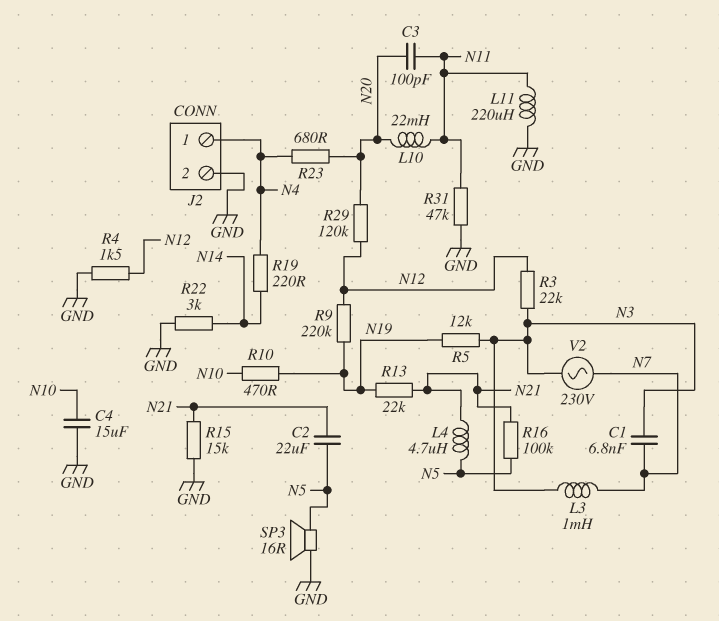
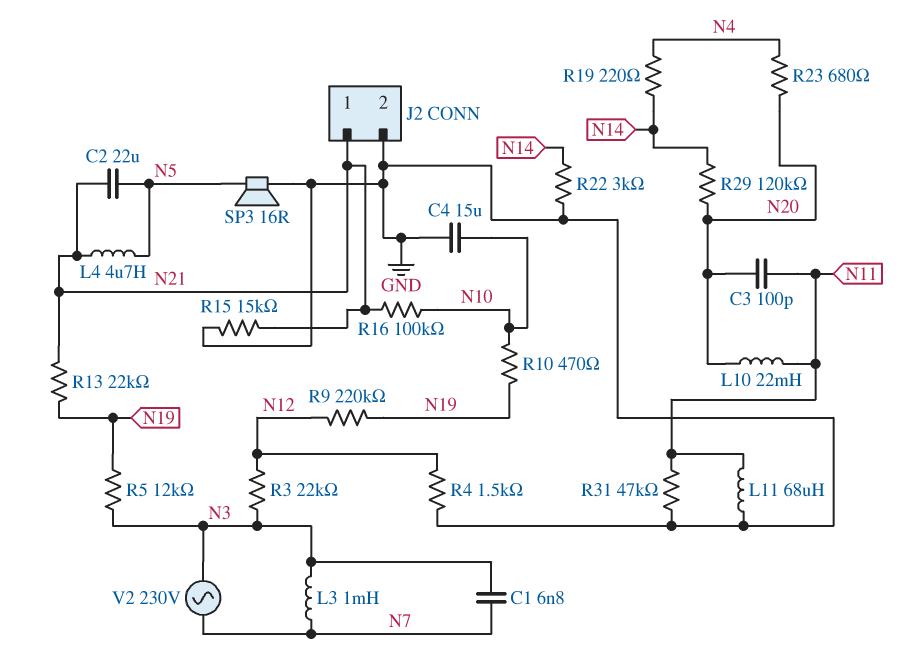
J2 pin 1: N4 -> N21
L11: 220uH (GND, N11) -> 68uH (GND, N11)
R16: 100k (N5, N21) -> 100k (N10, N21)
R29: 120k (N12, N20) -> 120k (N14, N20)

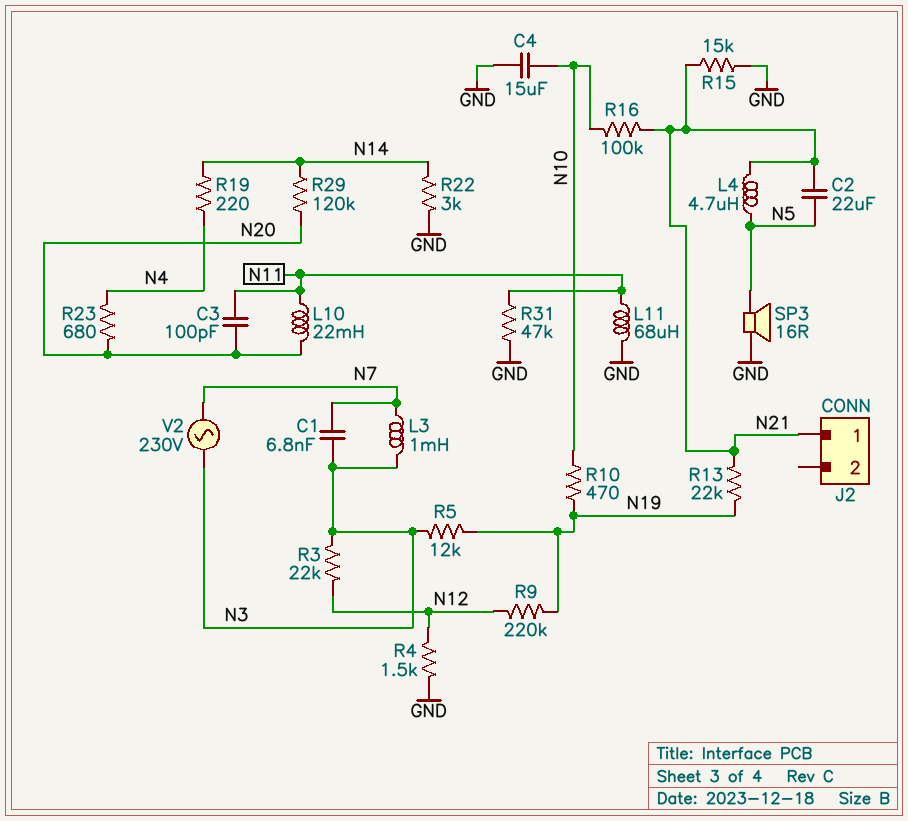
J2 pin 2: GND -> none

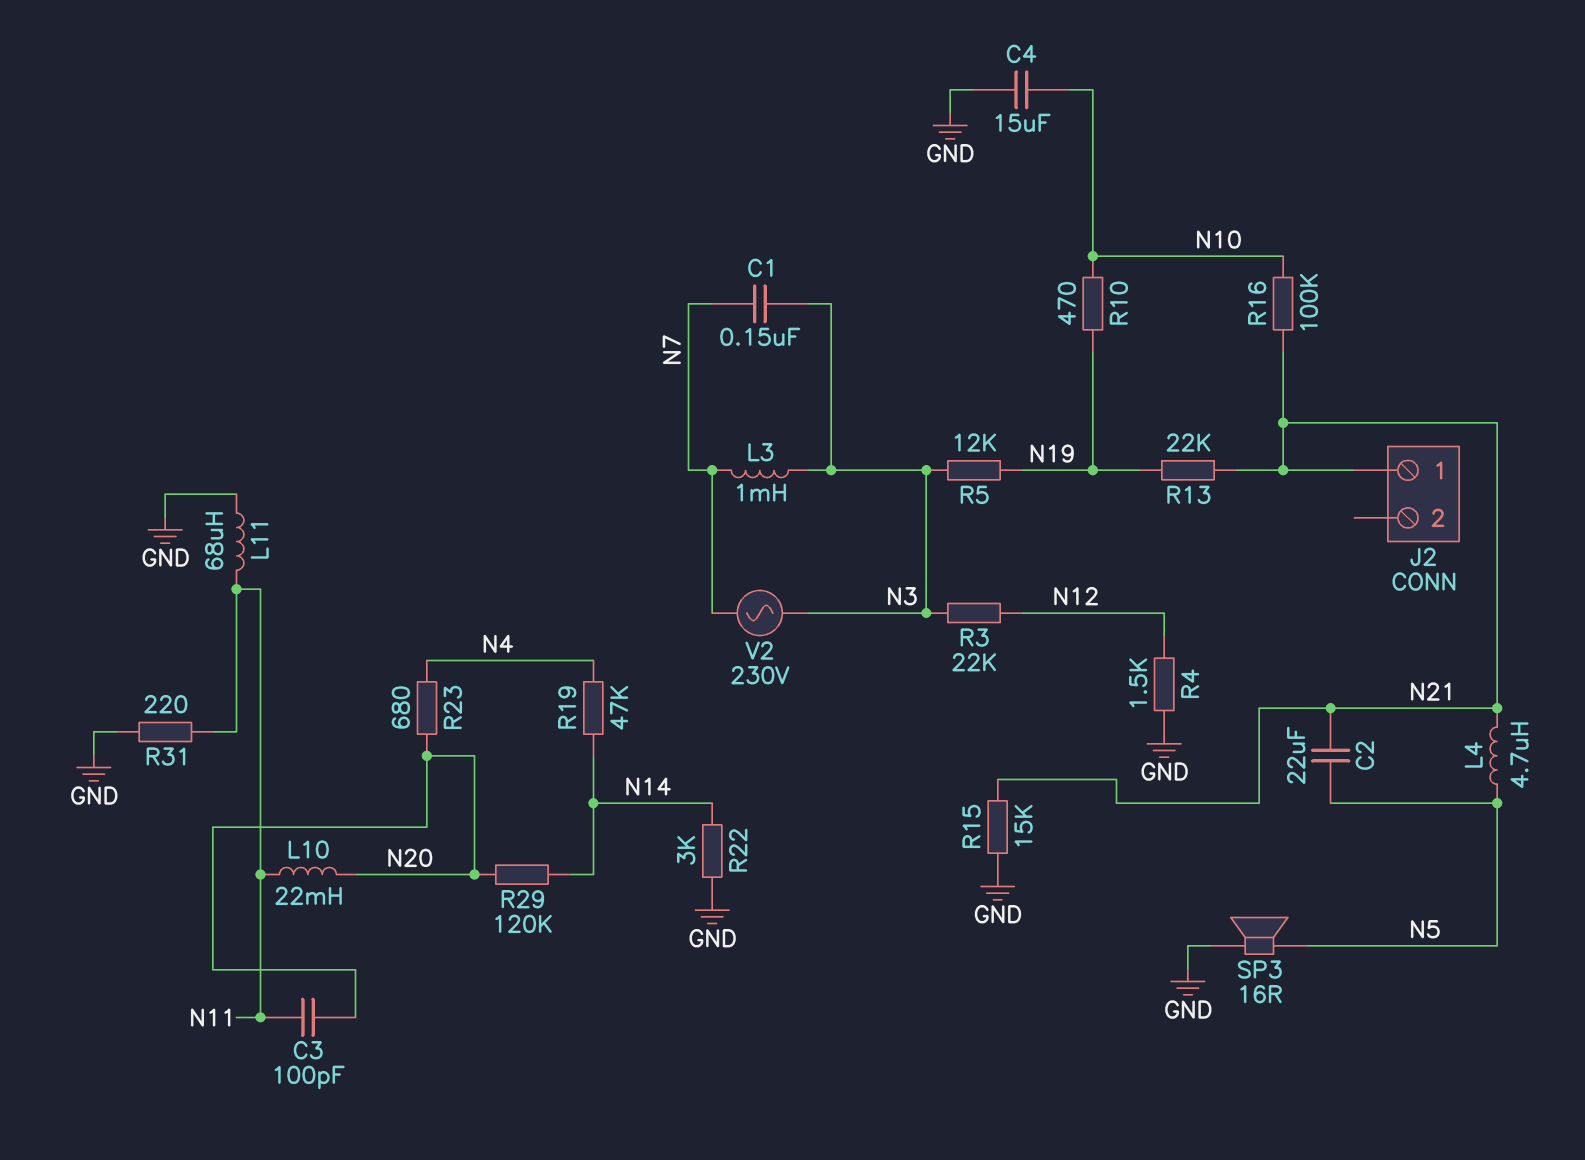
C1: 6.8nF (N3, N7) -> 150nF (N3, N7)
R9: 220k (N12, N19) -> none
R19: 220 (N4, N14) -> 47k (N4, N14)
R31: 47k (GND, N11) -> 220 (GND, N11)

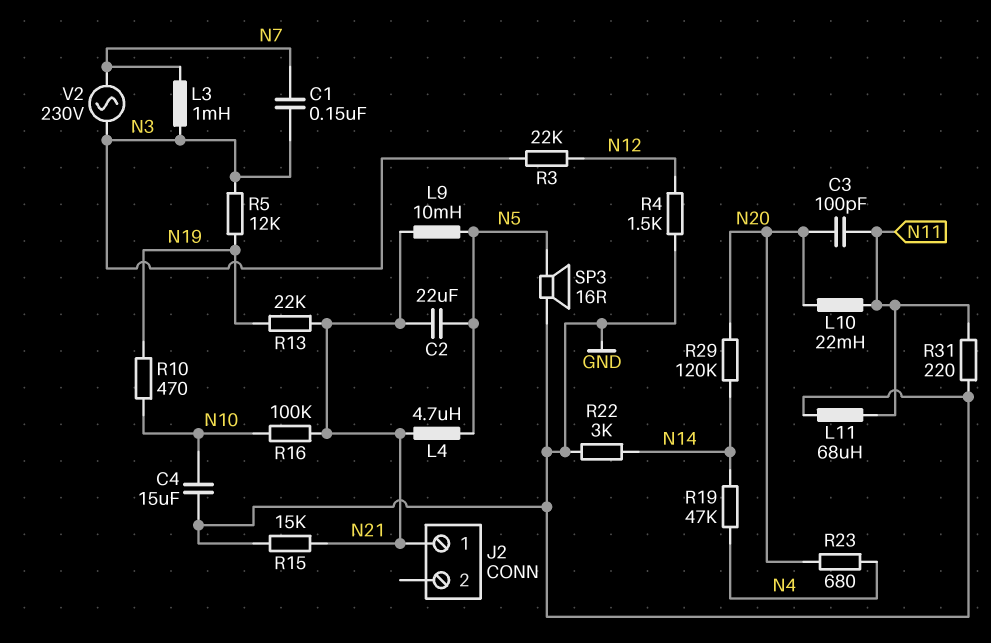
L9: none -> 10mH (N5, N21)

